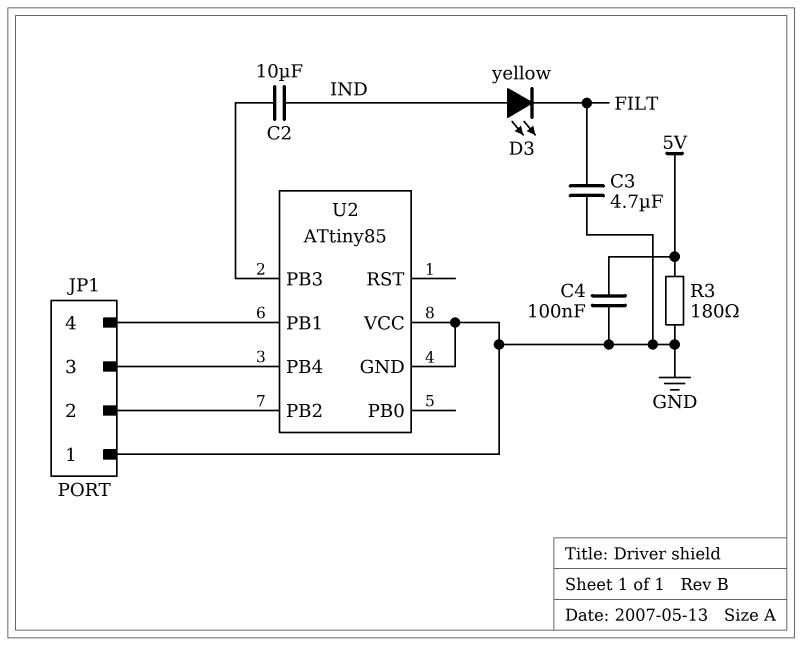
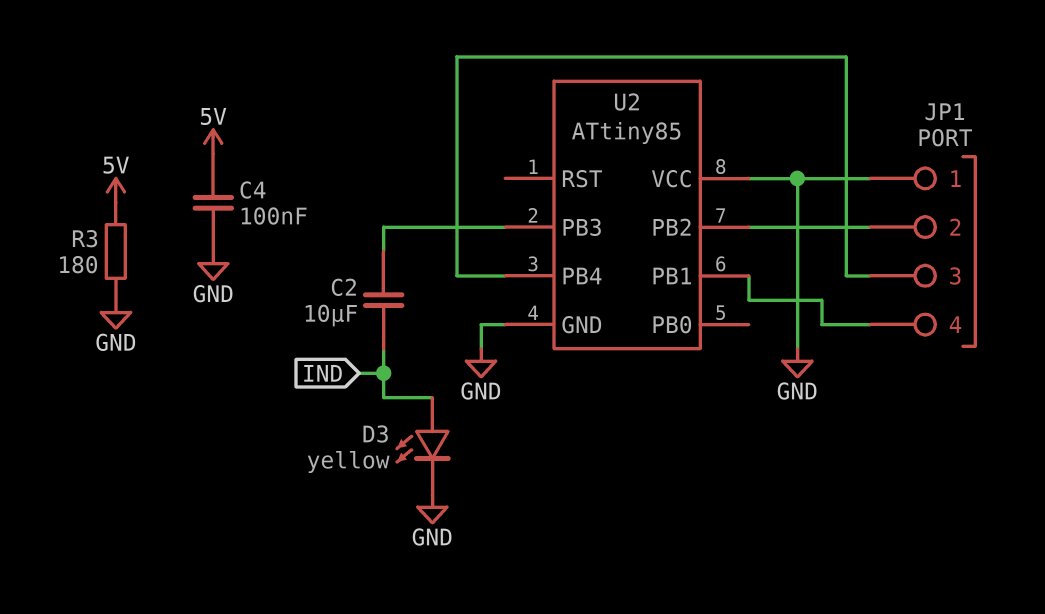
C3: 4.7uF (FILT, GND) -> none
D3: LED yellow (A IND, K FILT) -> LED yellow (A IND, K GND)

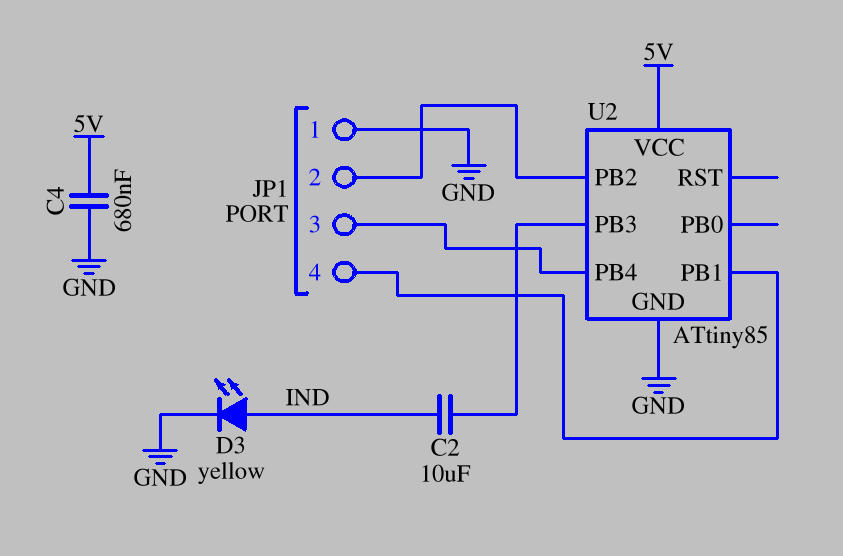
C4: 100nF (5V, GND) -> 680nF (5V, GND)
R3: 180 (5V, GND) -> none
U2 pin VCC: GND -> 5V

